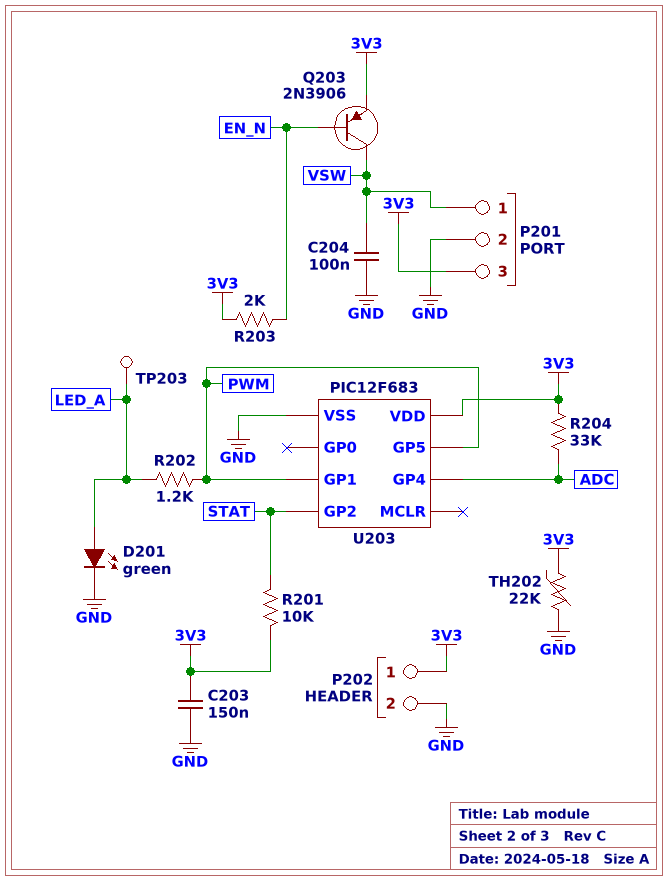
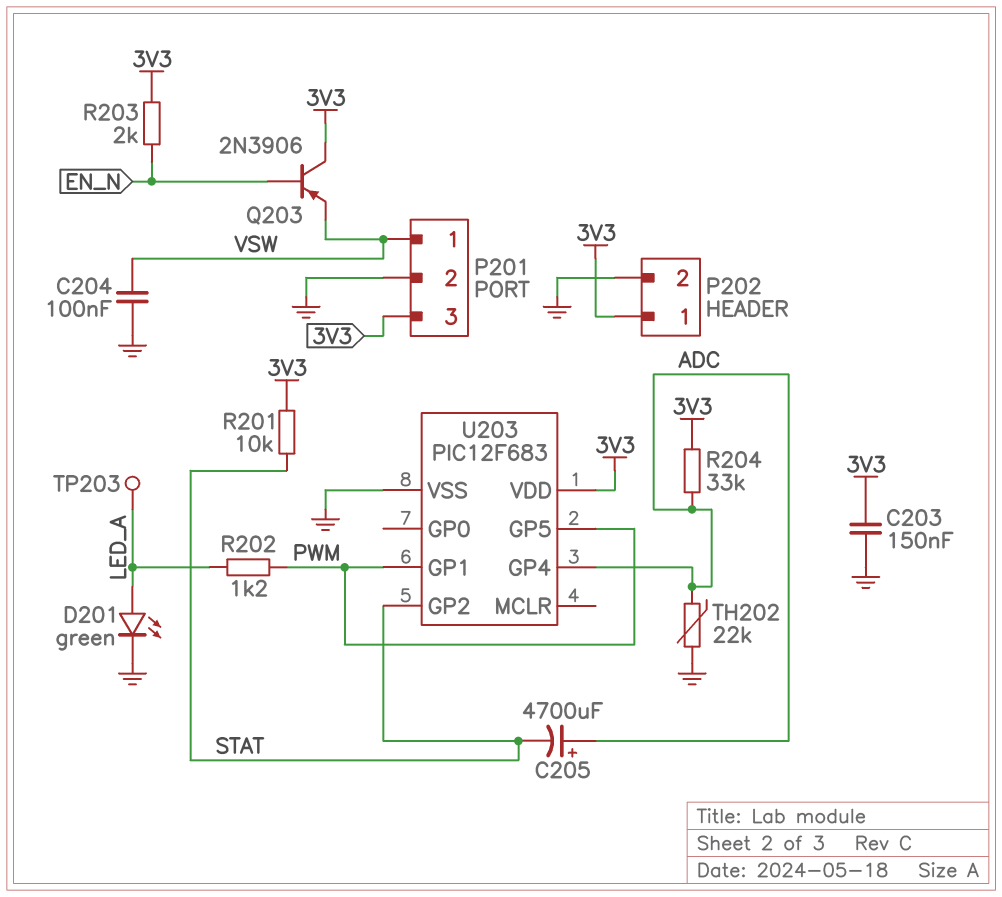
C205: none -> 4700uF (plus ADC, minus STAT)
Q203: PNP 2N3906 (B EN_N, C VSW, E 3V3) -> PNP 2N3906 (B EN_N, C 3V3, E VSW)
TH202: 22k (3V3, GND) -> 22k (ADC, GND)

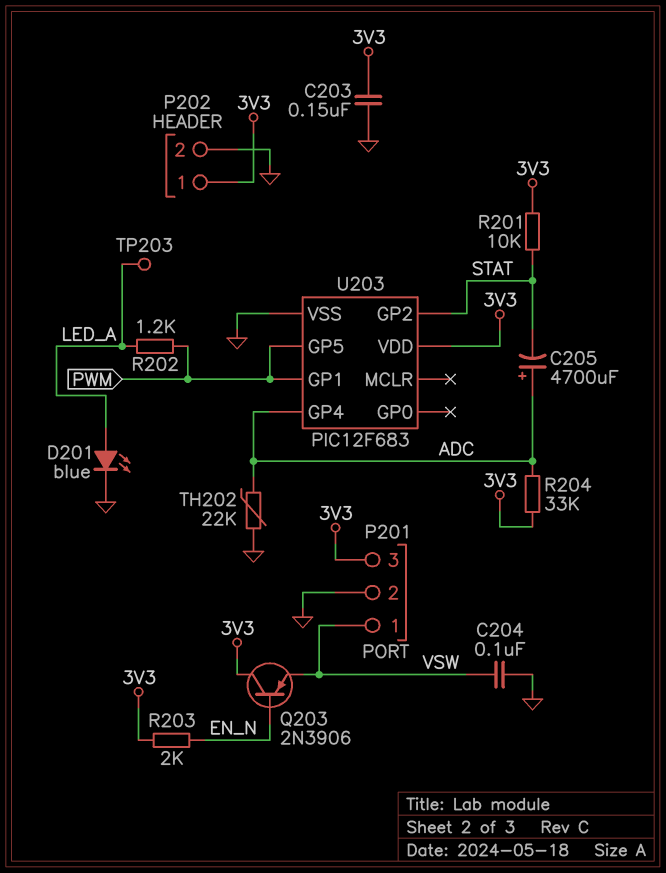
D201: LED green (A LED_A, K GND) -> LED blue (A LED_A, K GND)

